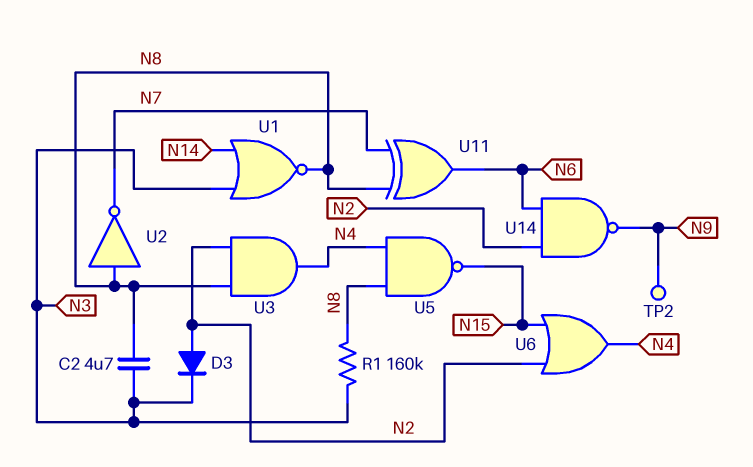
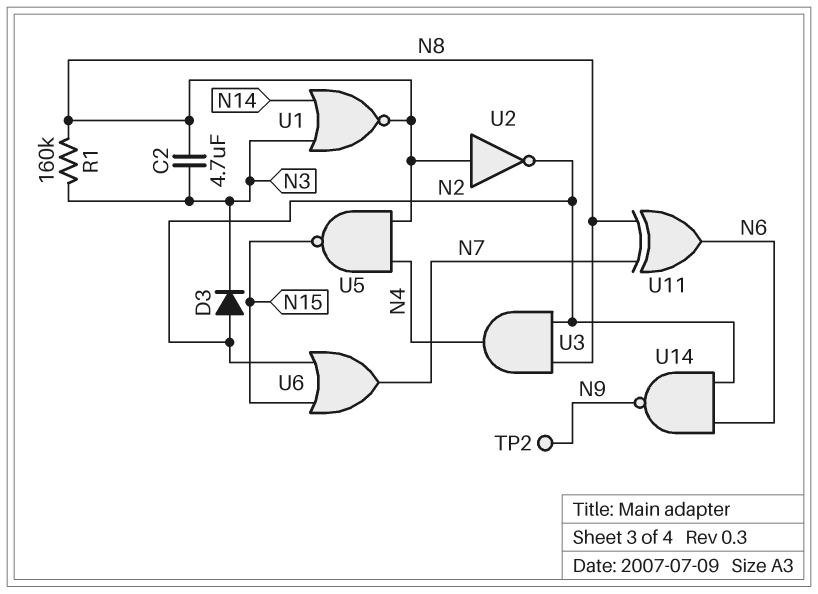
U2: NOT (in N8, out N7) -> NOT (in N8, out N2)
U6: OR (in N2, in N15, out N4) -> OR (in N2, in N15, out N7)

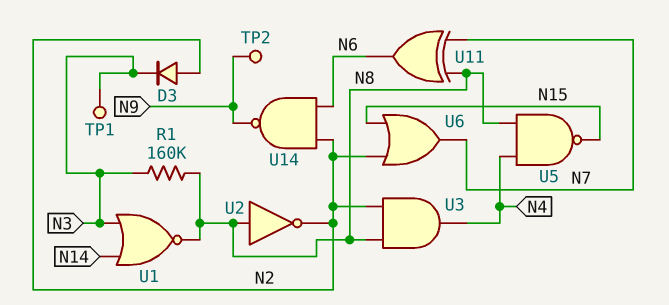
C2: 4.7uF (N3, N8) -> none
TP1: none -> test point (N3)

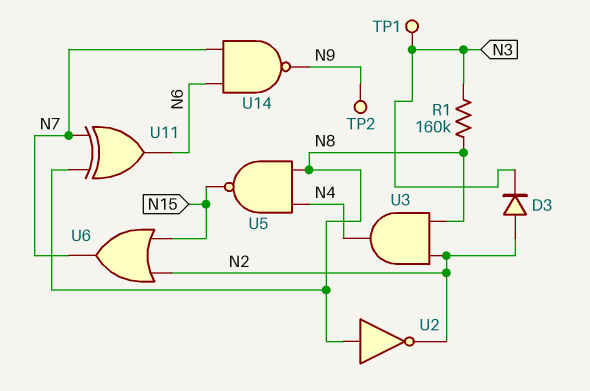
U1: NOR (in N3, in N14, out N8) -> none
U14: NAND (in N2, in N6, out N9) -> NAND (in N6, in N7, out N9)

